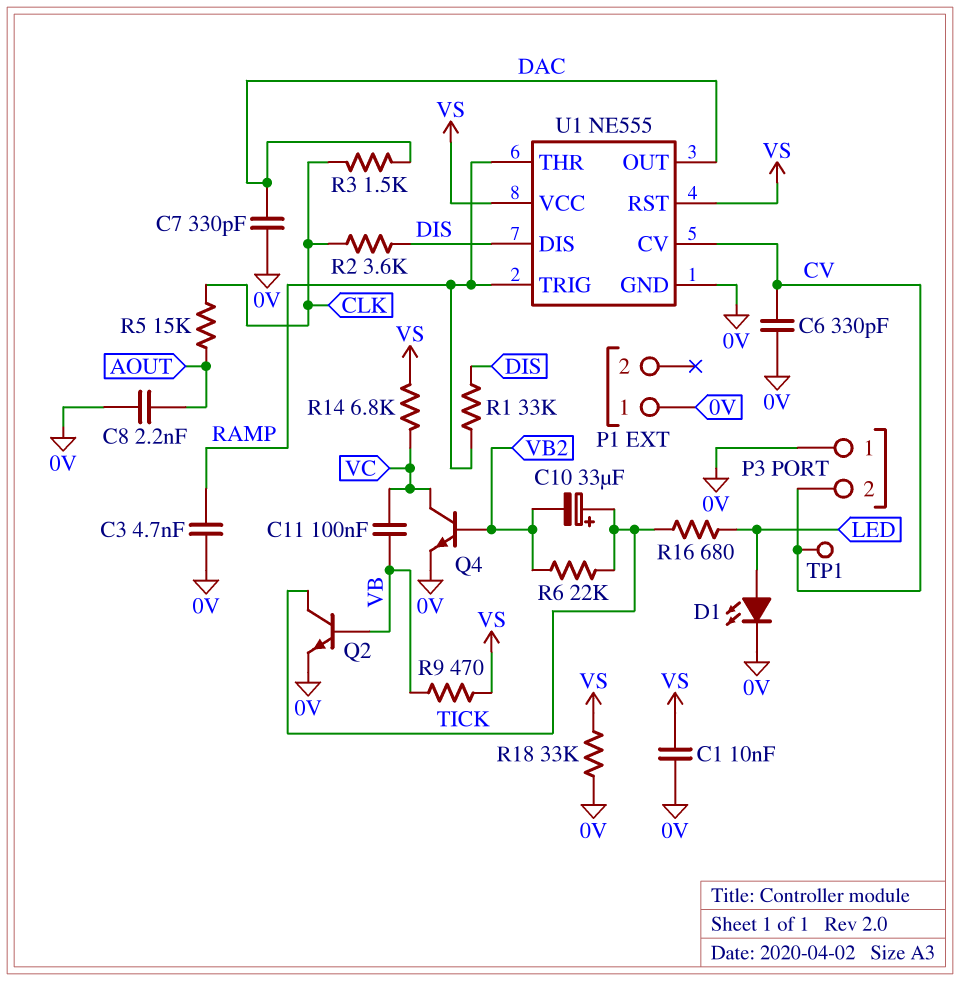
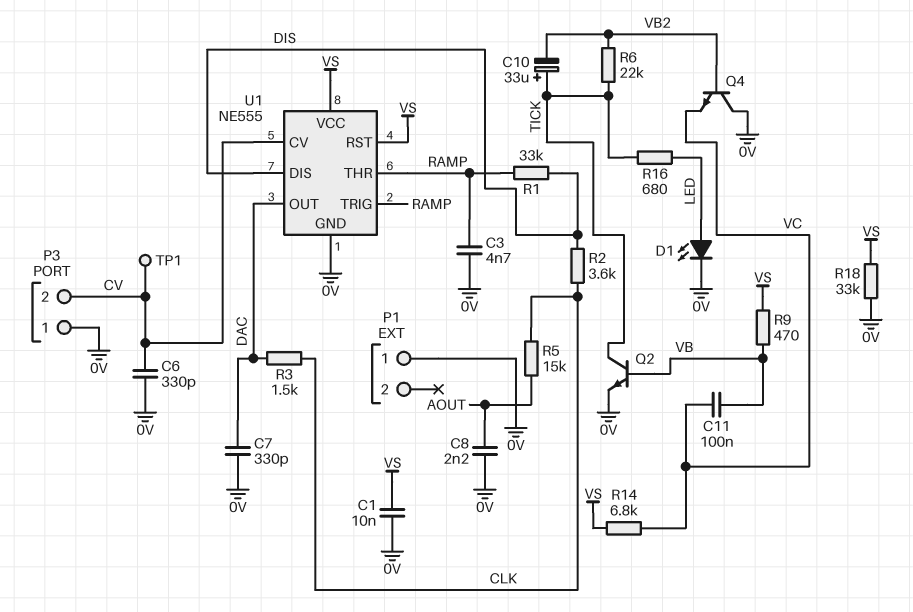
Q4: NPN (B VB2, C VC, E 0V) -> NPN (B VB2, C 0V, E VC)

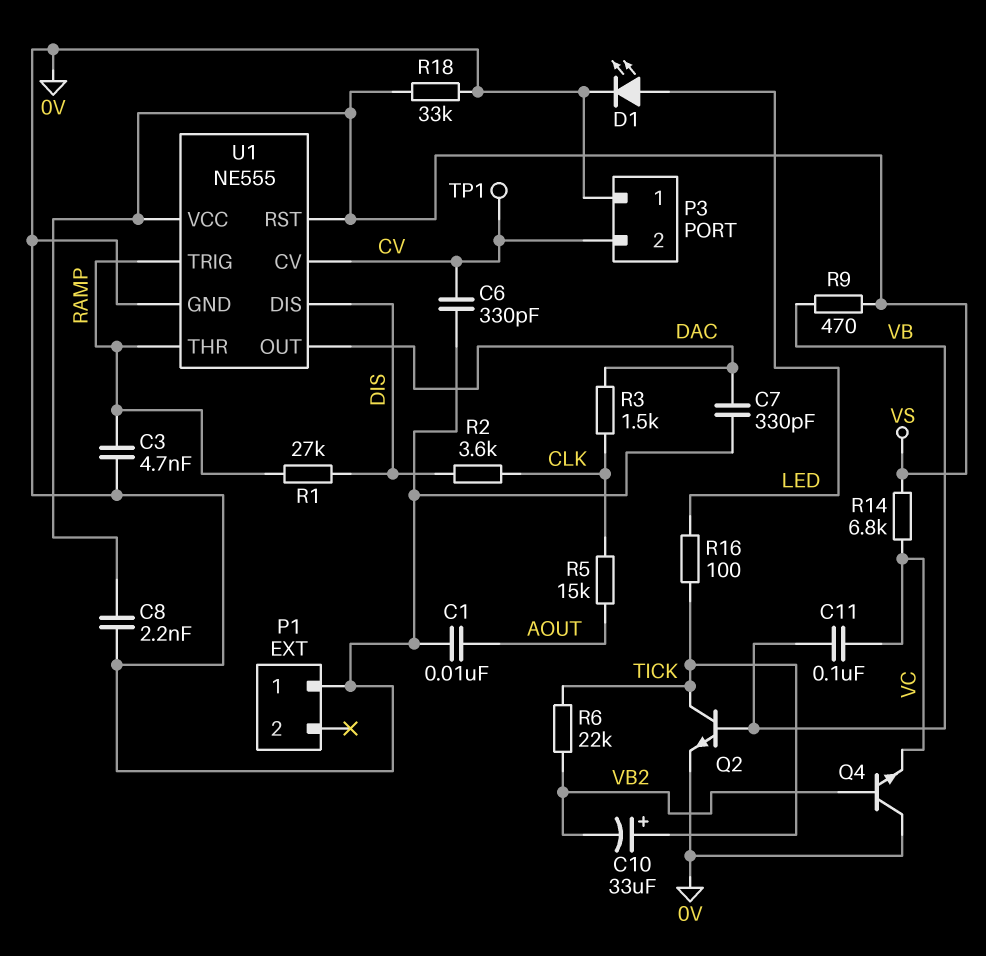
C1: 10nF (0V, VS) -> 10nF (0V, AOUT)
C8: 2.2nF (0V, AOUT) -> 2.2nF (0V, VS)
R1: 33k (DIS, RAMP) -> 27k (DIS, RAMP)
R16: 680 (LED, TICK) -> 100 (LED, TICK)

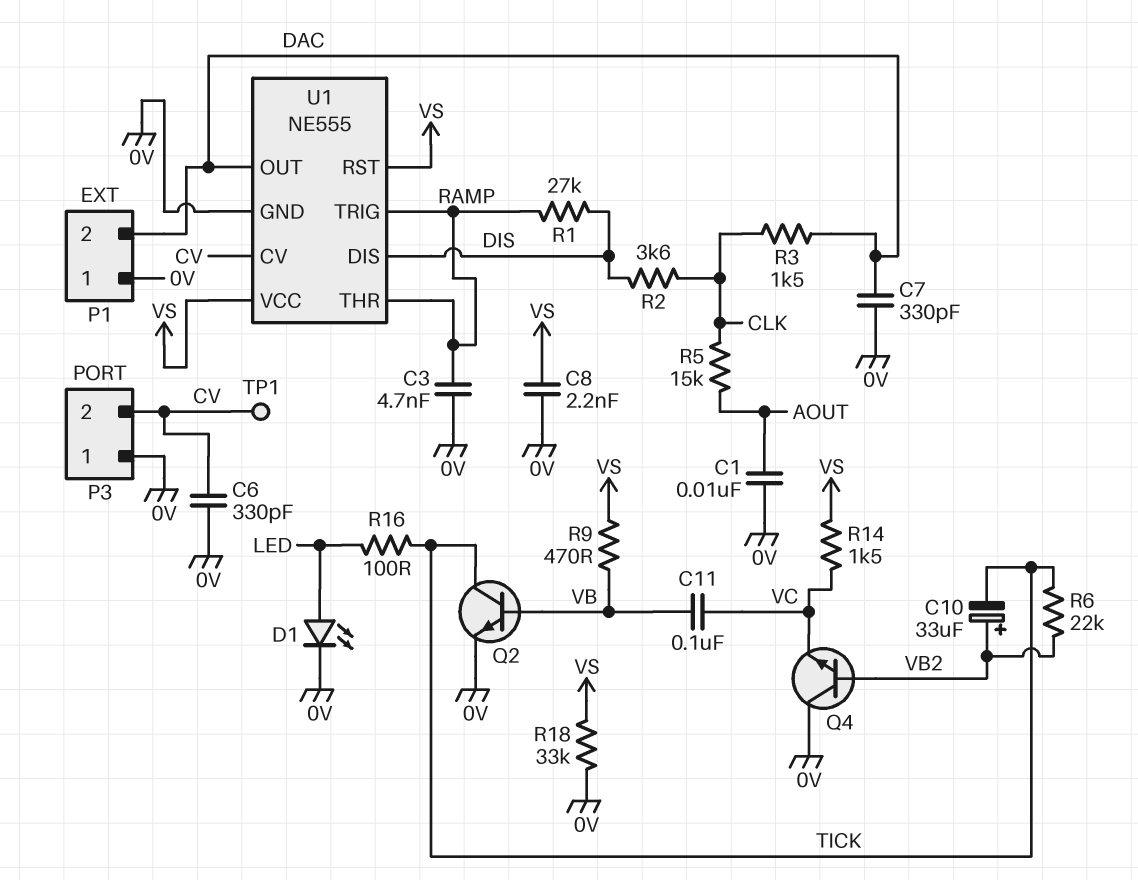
C10: 33uF (plus TICK, minus VB2) -> 33uF (plus VB2, minus TICK)
P1 pin 2: none -> DAC
R14: 6.8k (VC, VS) -> 1.5k (VC, VS)

